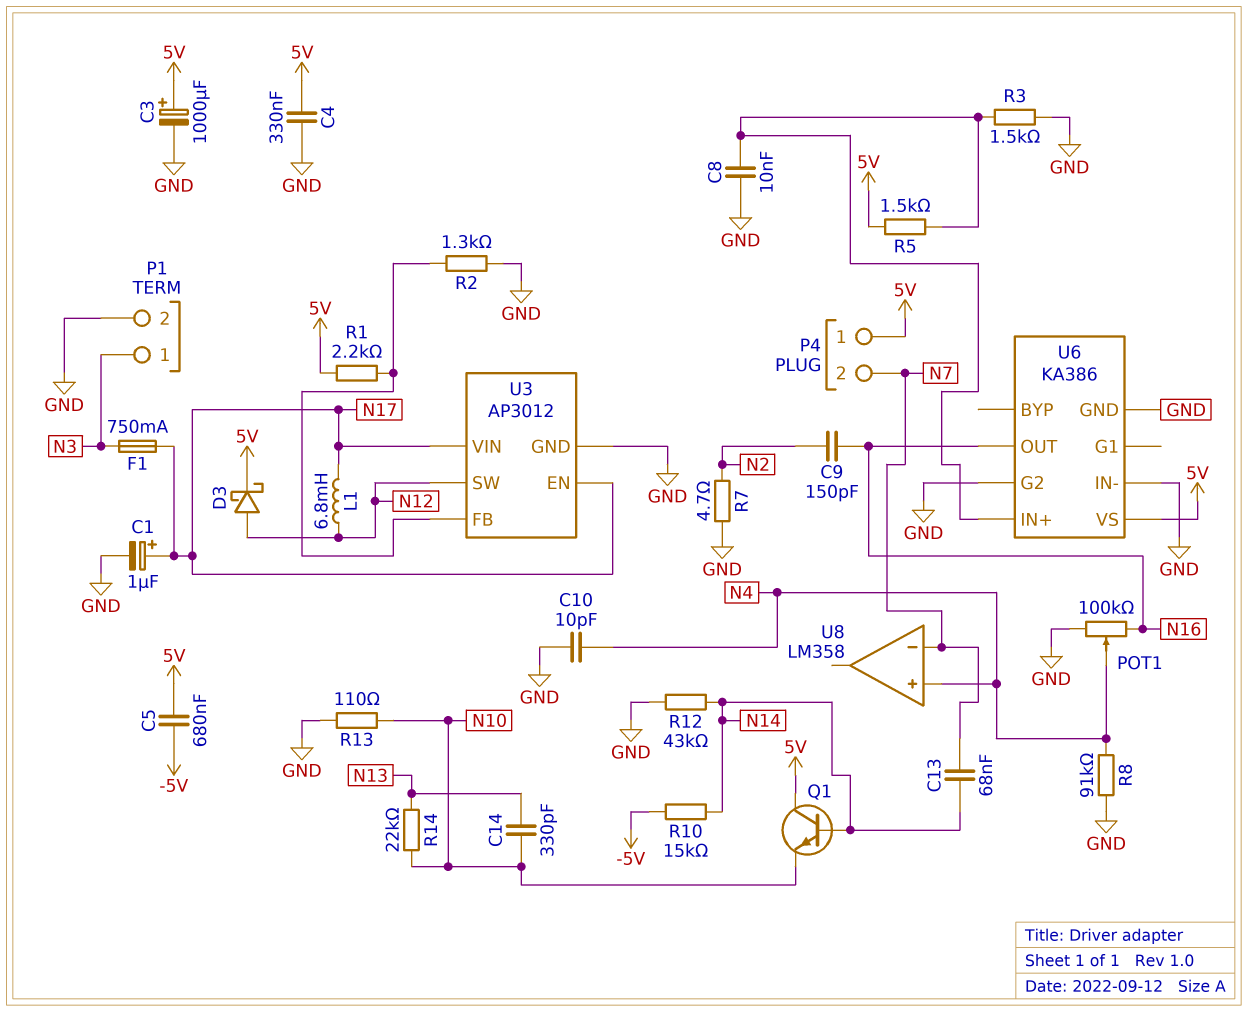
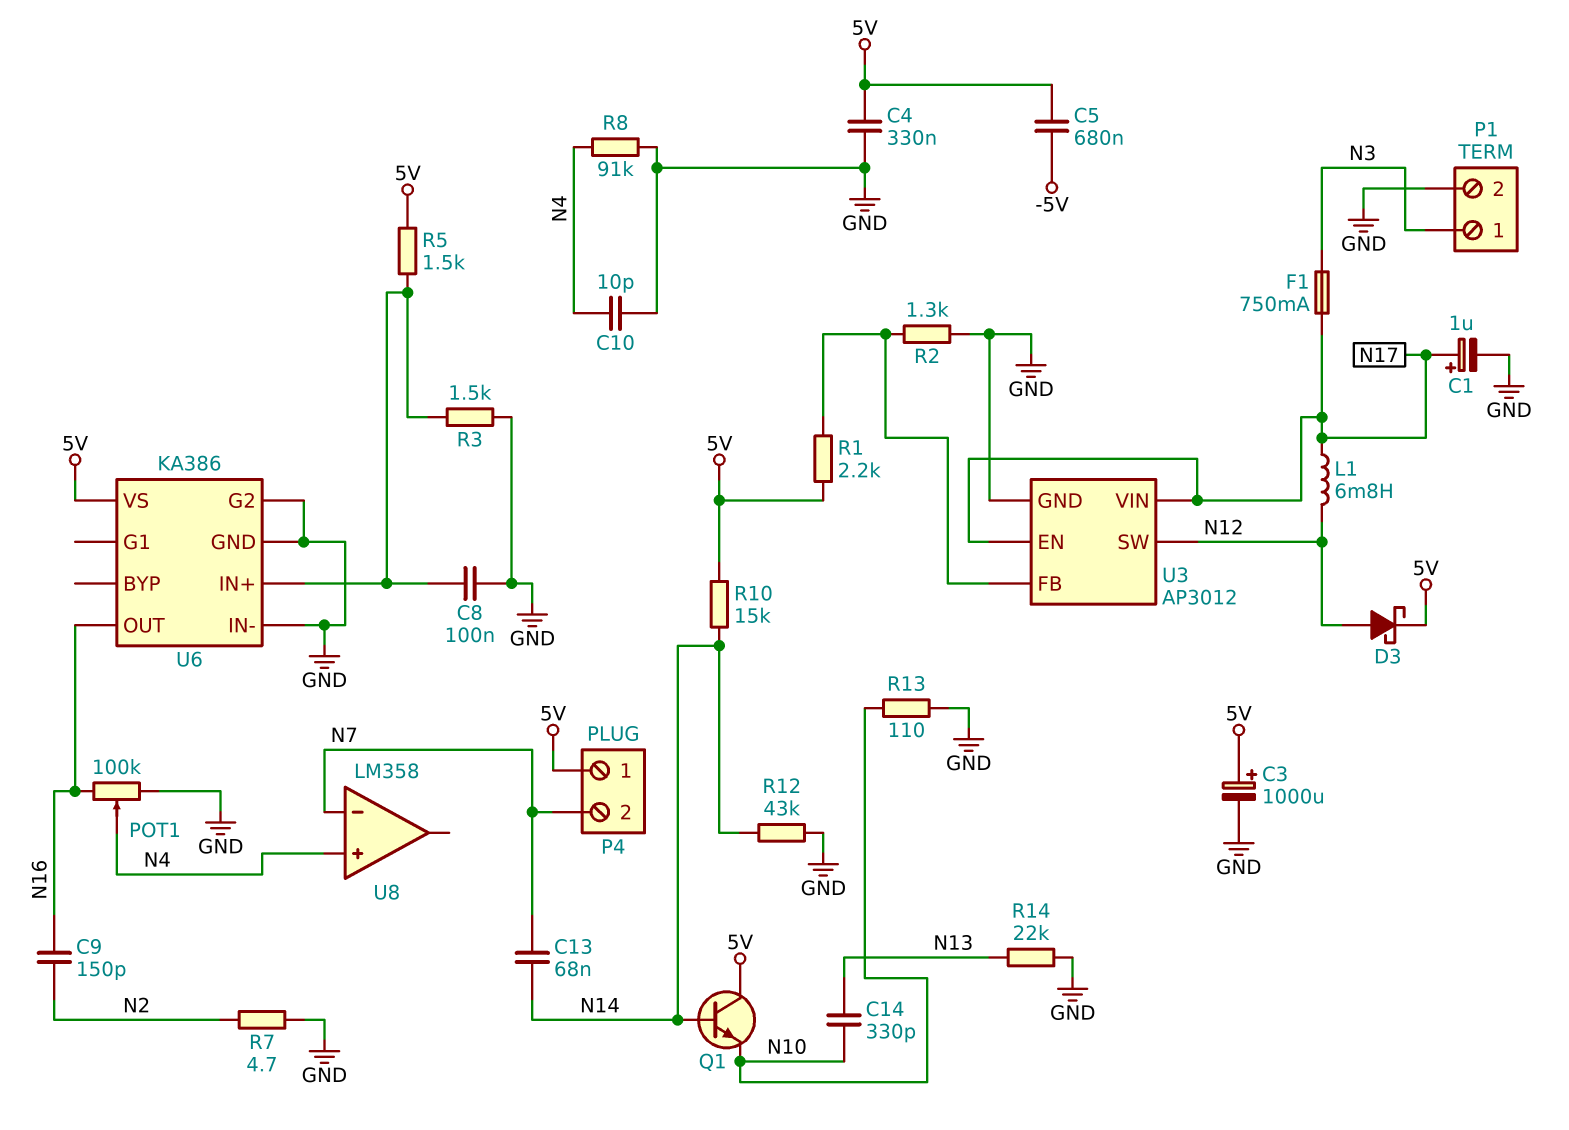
C8: 10nF (GND, U6/IN+) -> 100nF (GND, U6/IN+)
R10: 15k (-5V, N14) -> 15k (5V, N14)
R14: 22k (N10, N13) -> 22k (GND, N13)

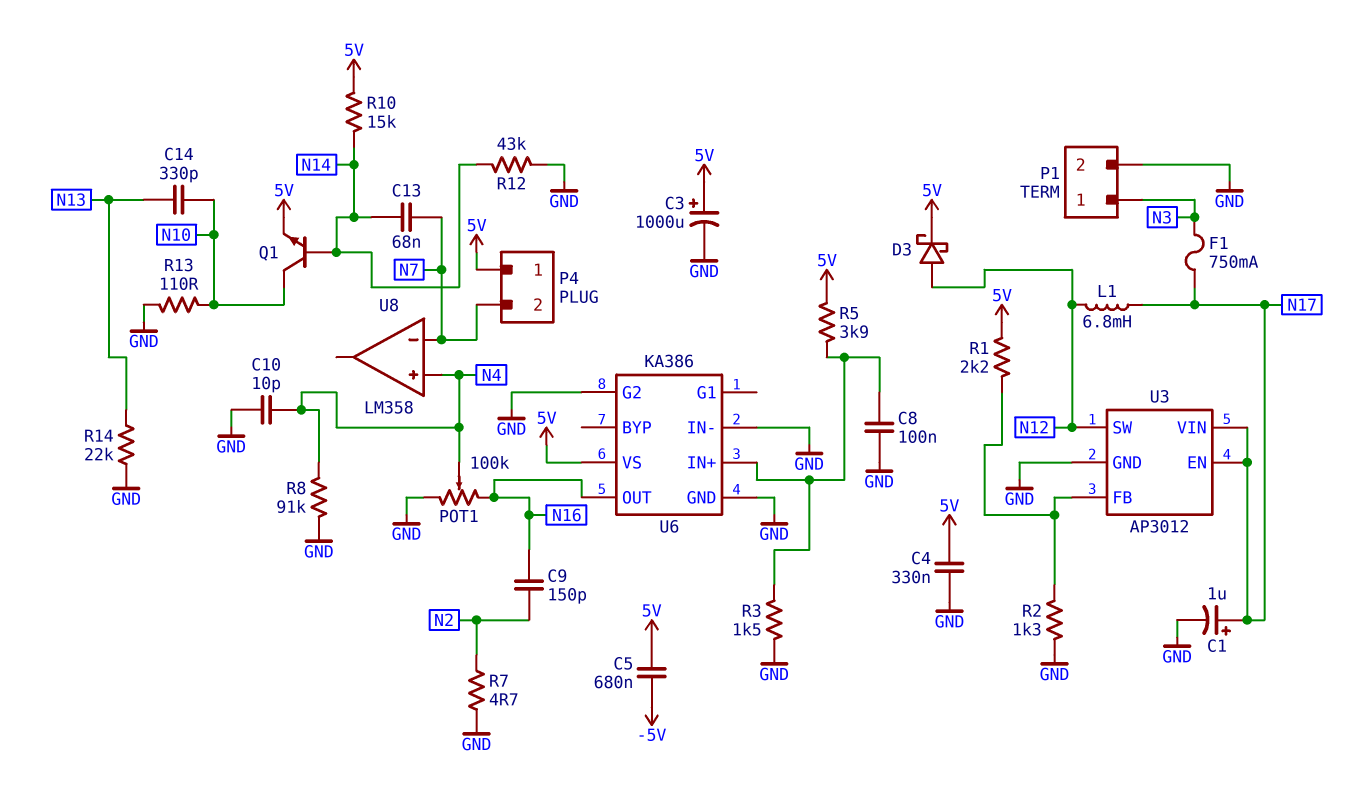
Q1: NPN (B N14, C 5V, E N10) -> NPN (B N14, C N10, E 5V)
R5: 1.5k (5V, U6/IN+) -> 3.9k (5V, U6/IN+)

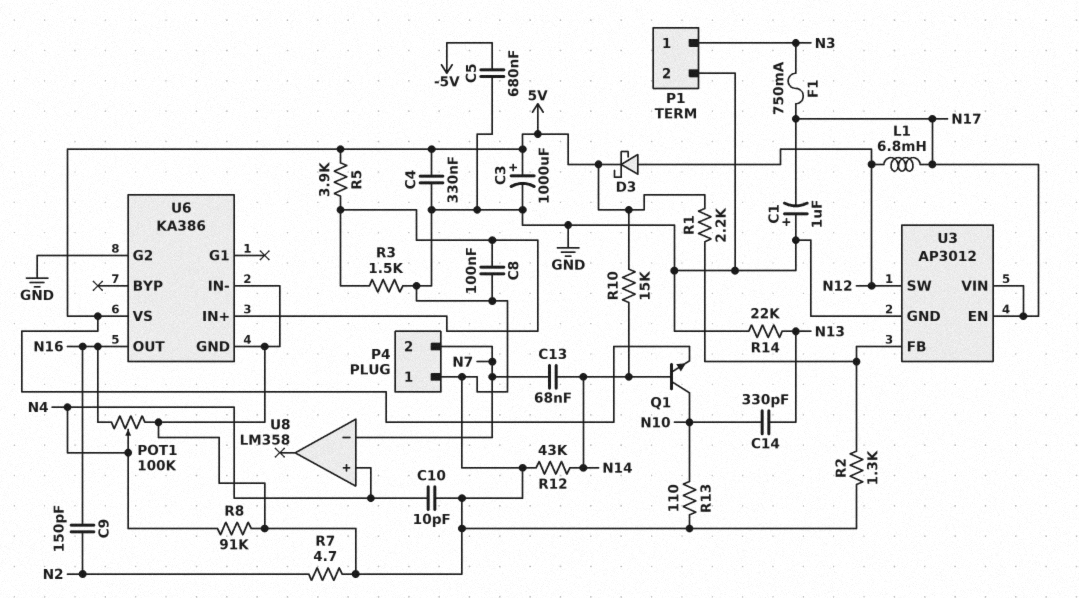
C1: 1uF (plus N17, minus GND) -> 1uF (plus GND, minus N17)
C5: 680nF (-5V, 5V) -> 680nF (-5V, GND)
P4 pin 1: 5V -> GND

